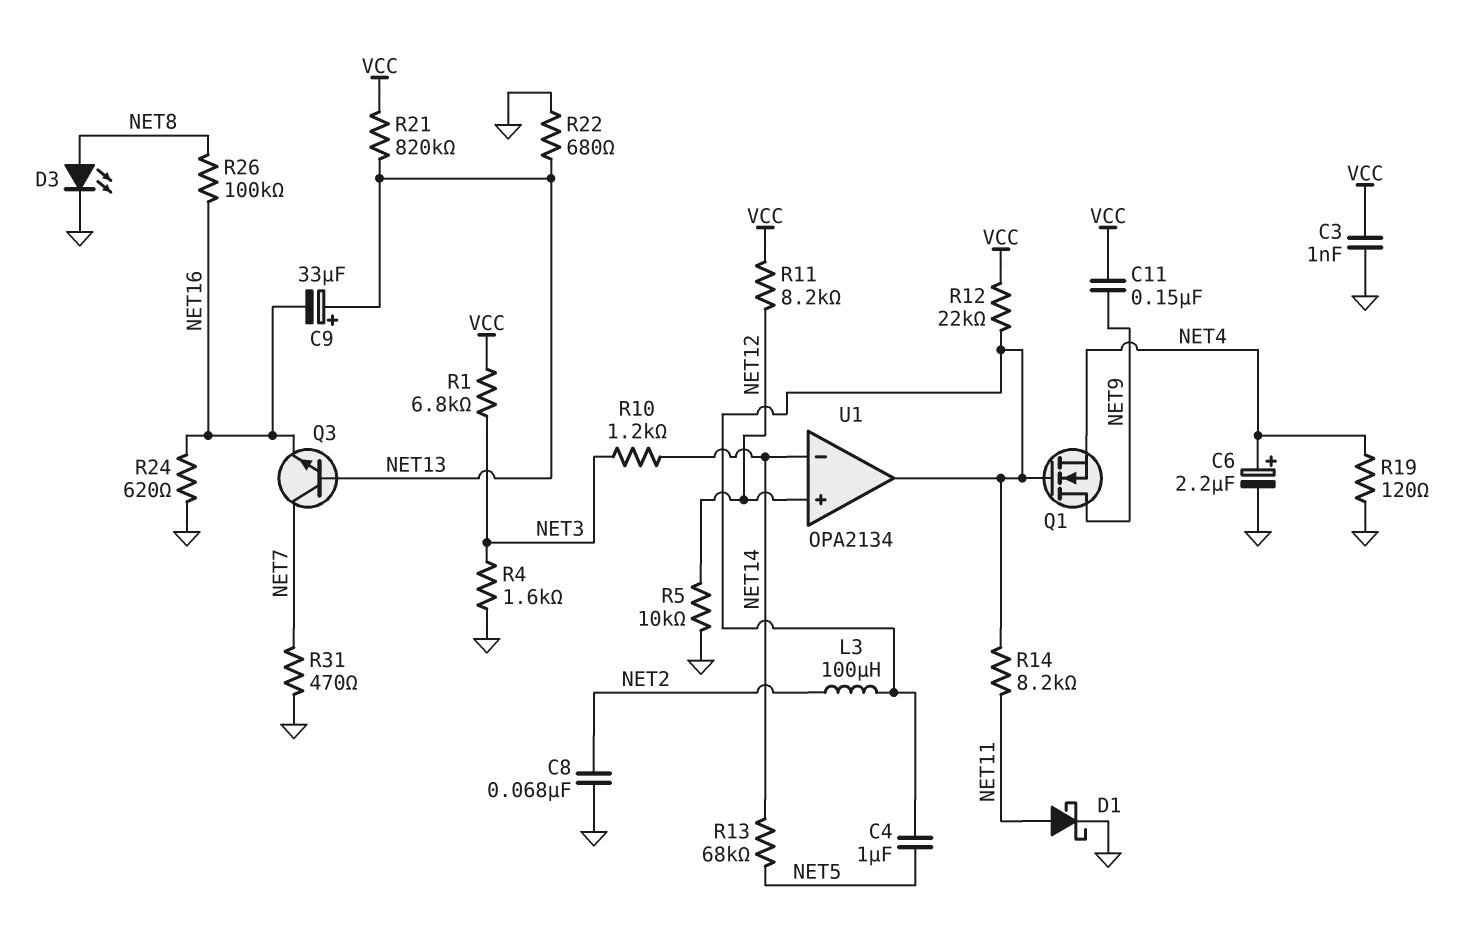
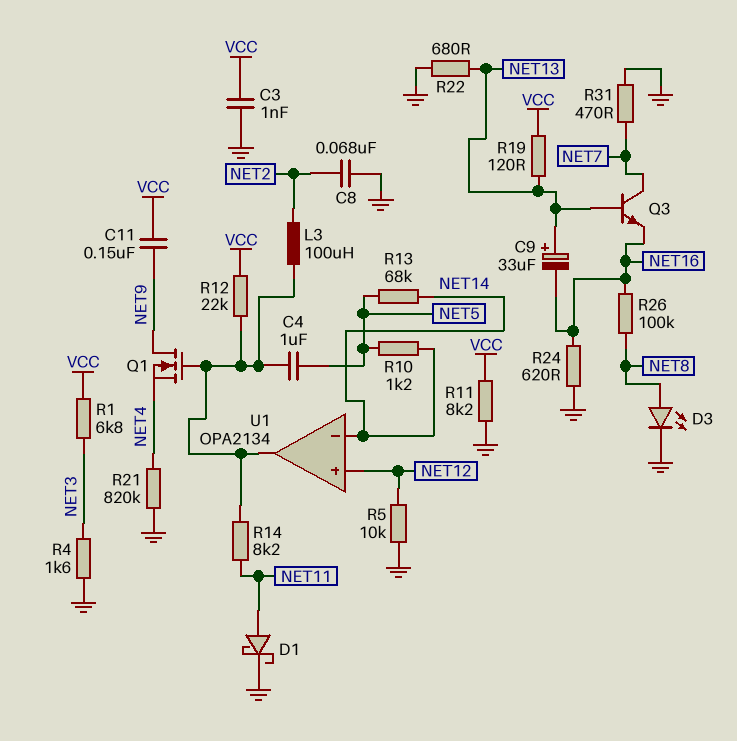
C6: 2.2uF (plus NET4, minus GND) -> none
R10: 1.2k (NET3, NET14) -> 1.2k (NET5, NET14)
R11: 8.2k (NET12, VCC) -> 8.2k (GND, VCC)
R19: 120 (GND, NET4) -> 120 (NET13, VCC)
R21: 820k (NET13, VCC) -> 820k (GND, NET4)

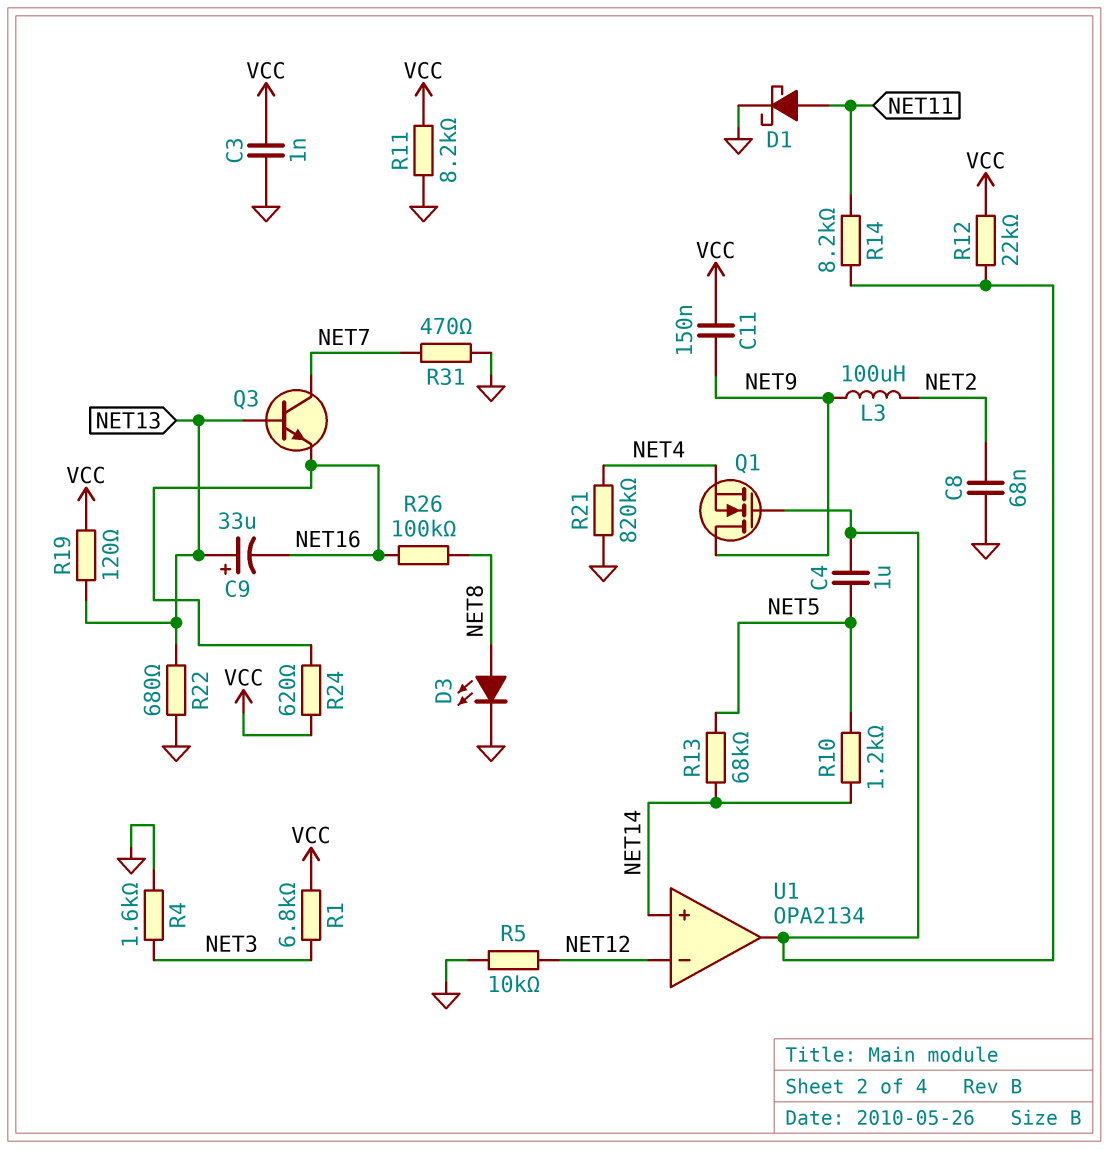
L3: 100uH (NET2, U1/out) -> 100uH (NET2, NET9)
R24: 620 (GND, NET16) -> 620 (NET16, VCC)
U1 pin in+: NET12 -> NET14
U1 pin in-: NET14 -> NET12

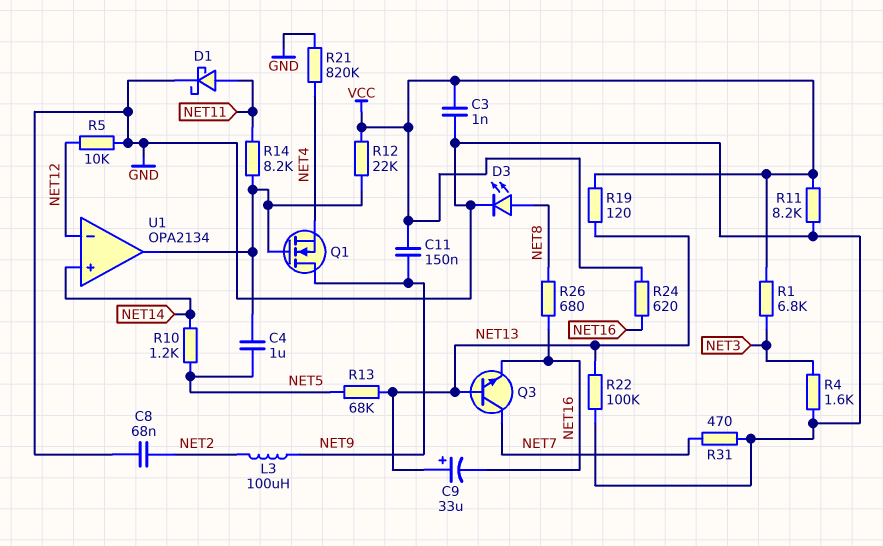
R13: 68k (NET5, NET14) -> 68k (NET5, NET13)
R22: 680 (GND, NET13) -> 100k (GND, NET13)
R26: 100k (NET8, NET16) -> 680 (NET8, NET16)

